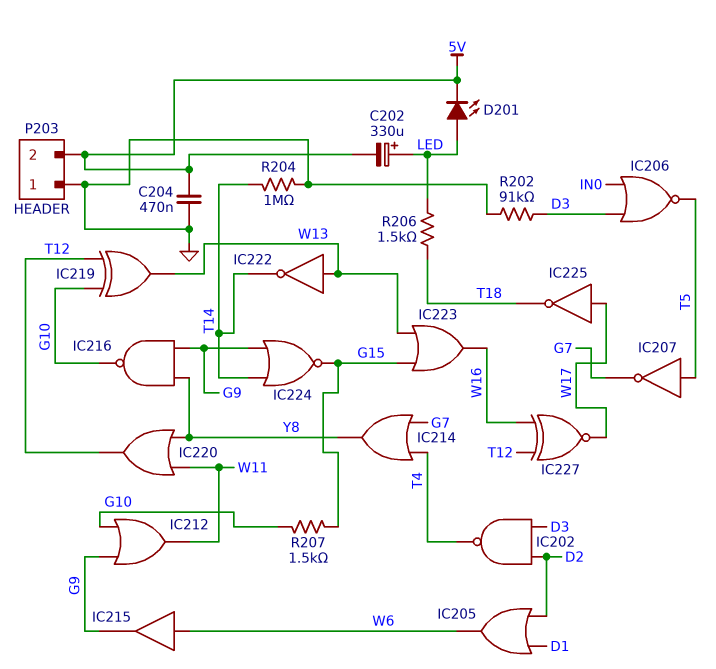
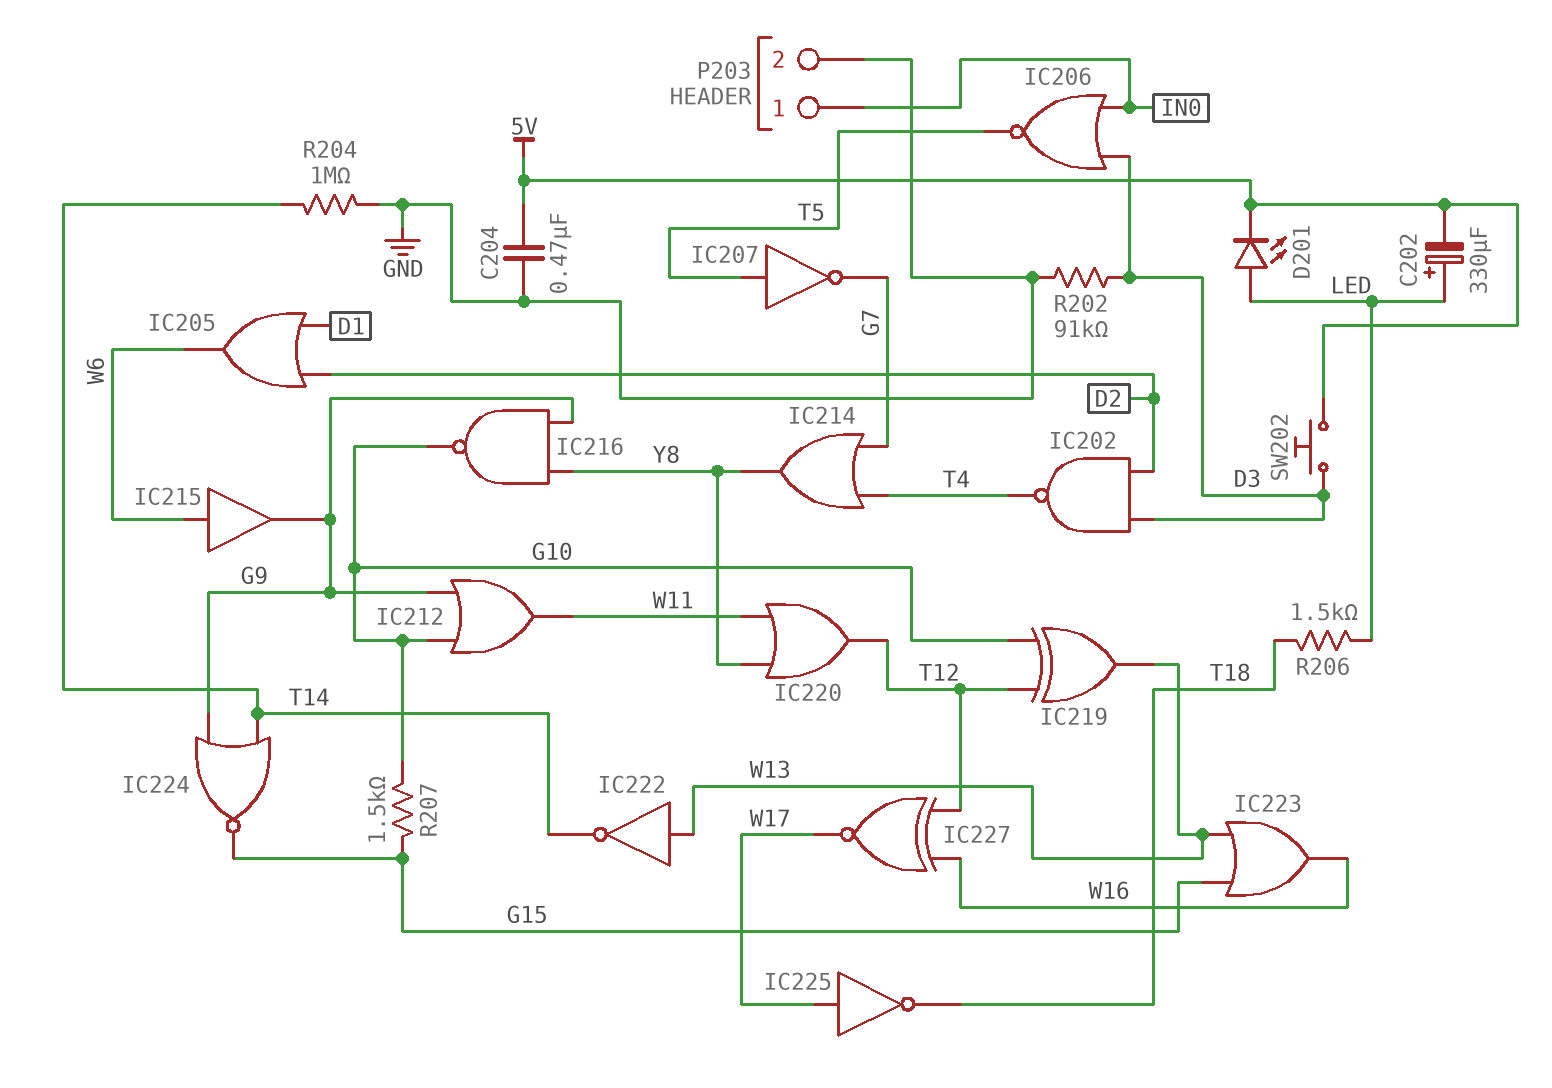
P203 pin 1: GND -> IN0
P203 pin 2: 5V -> GND
SW202: none -> button (5V, D3)

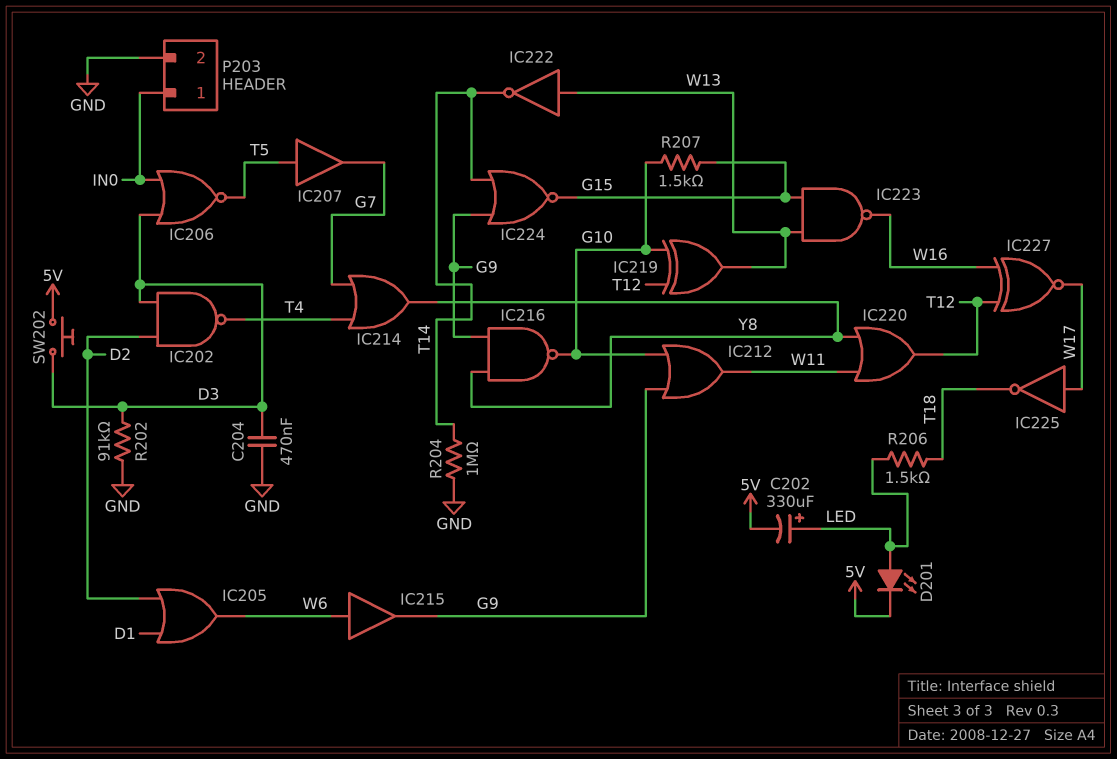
C204: 470nF (5V, GND) -> 470nF (D3, GND)
IC207: NOT (in T5, out G7) -> buffer (in T5, out G7)
IC223: OR (in G15, in W13, out W16) -> NAND (in G15, in W13, out W16)

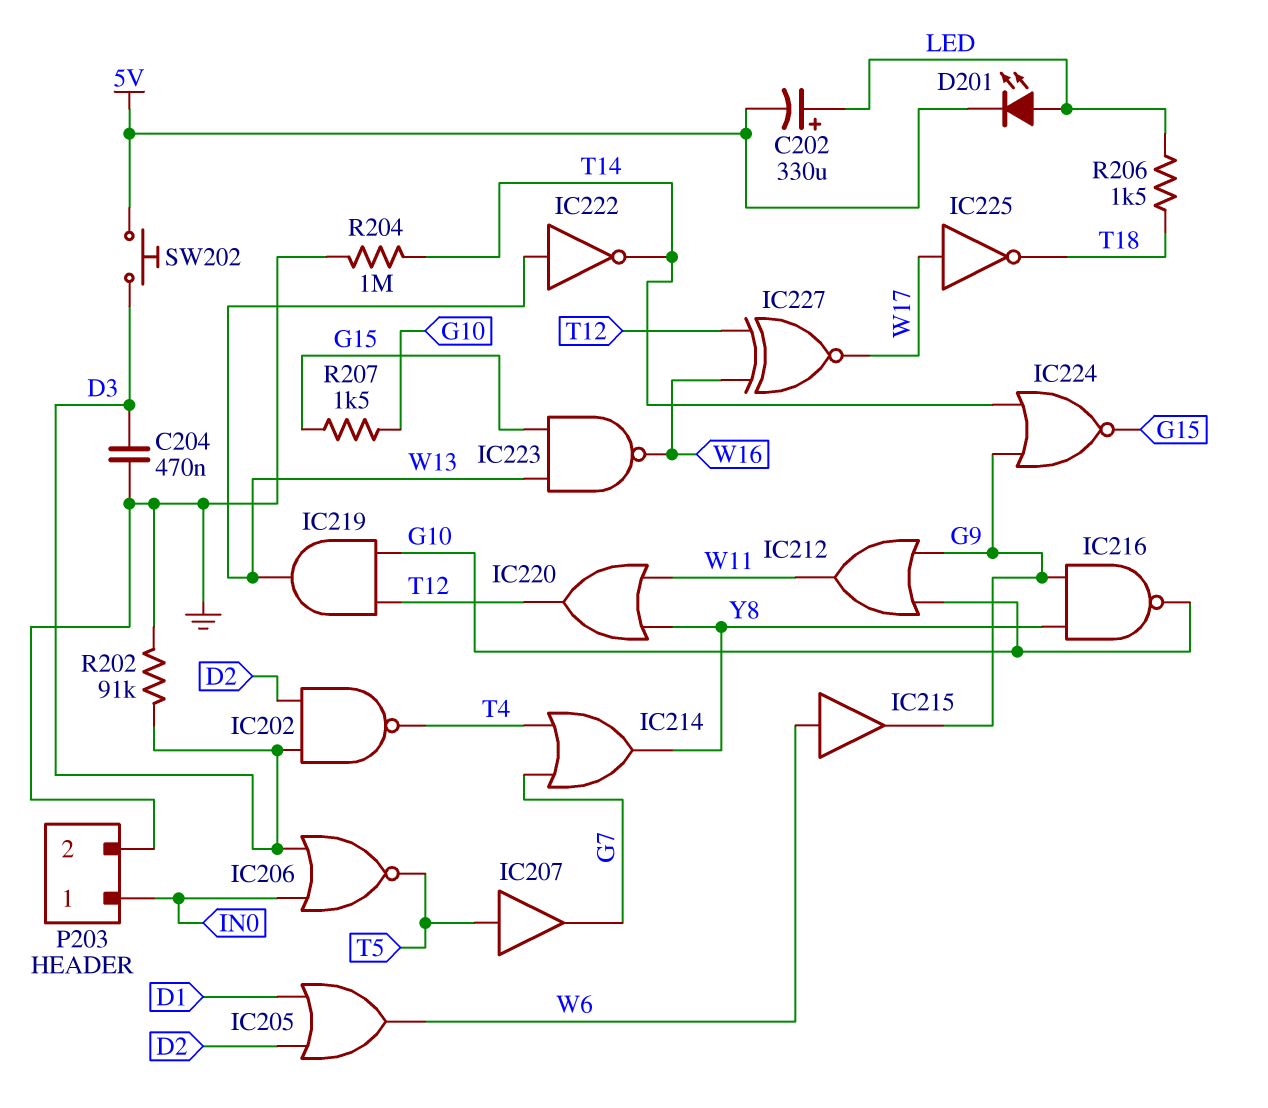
IC219: XOR (in G10, in T12, out W13) -> AND (in G10, in T12, out W13)

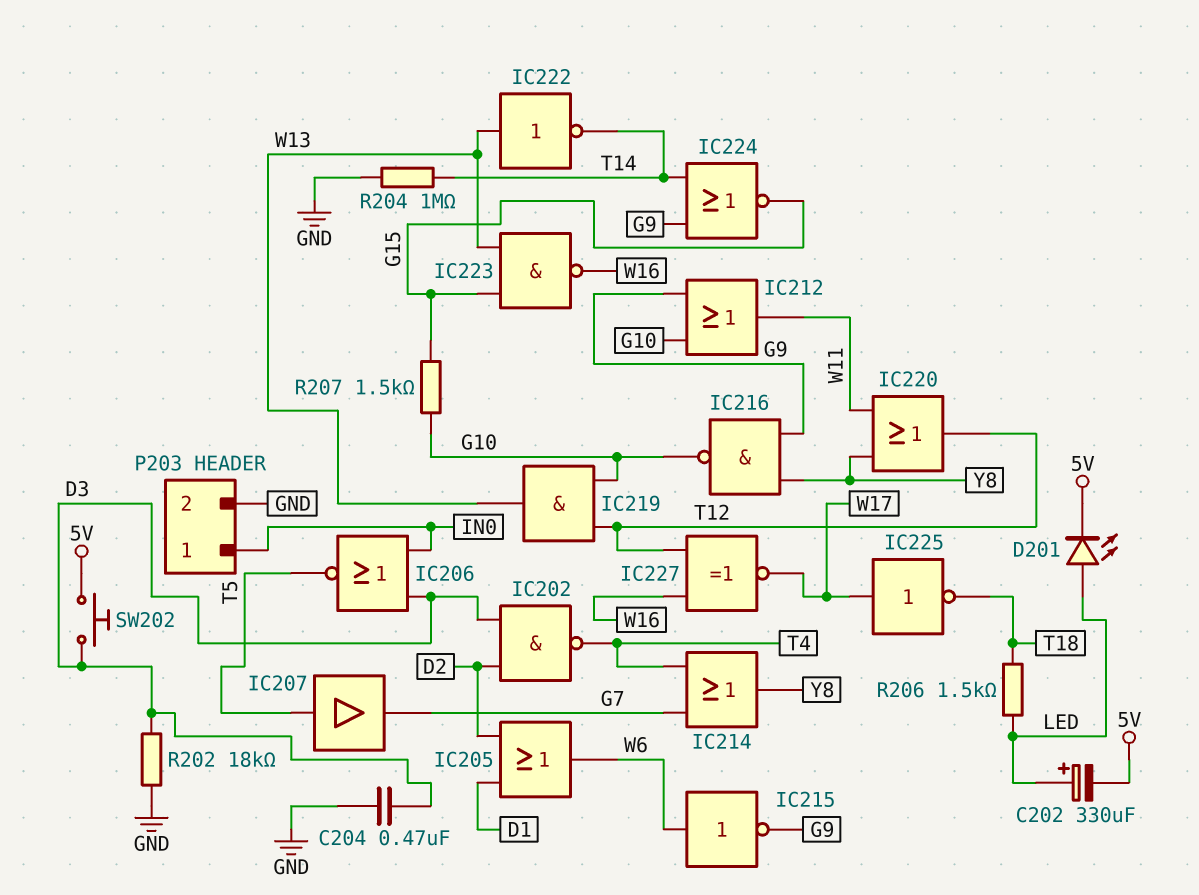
IC215: buffer (in W6, out G9) -> NOT (in W6, out G9)
R202: 91k (D3, GND) -> 18k (D3, GND)

